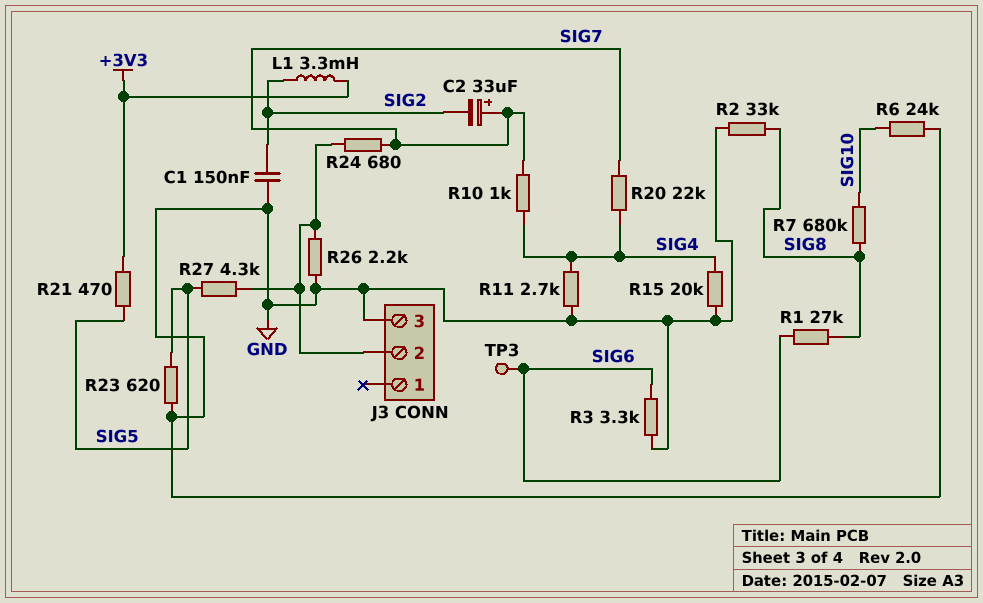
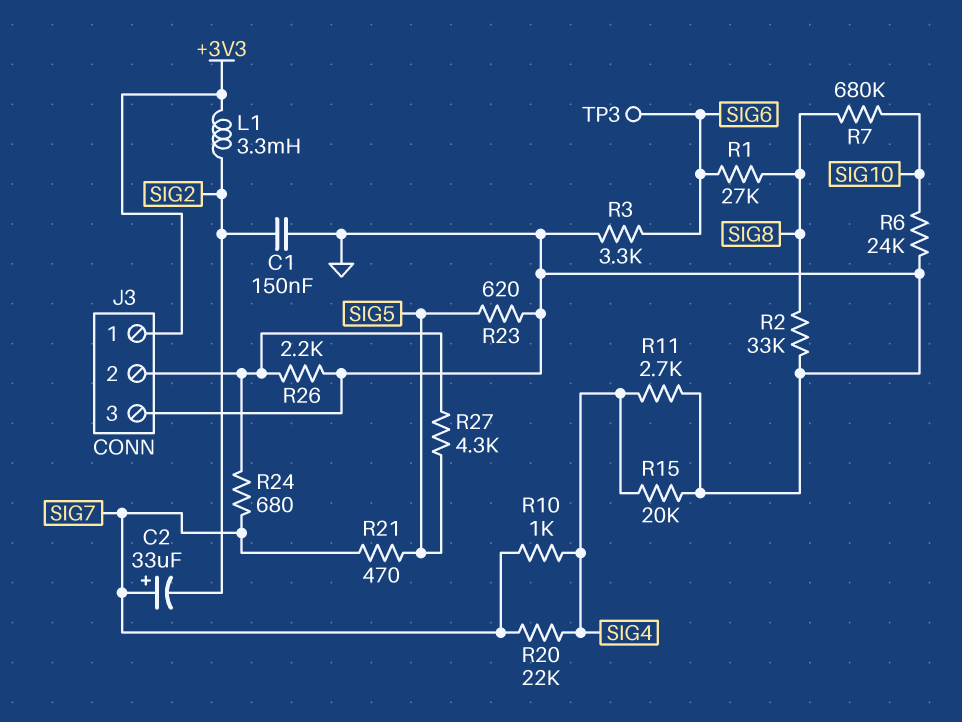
J3 pin 1: none -> +3V3
R21: 470 (+3V3, SIG5) -> 470 (SIG5, SIG7)

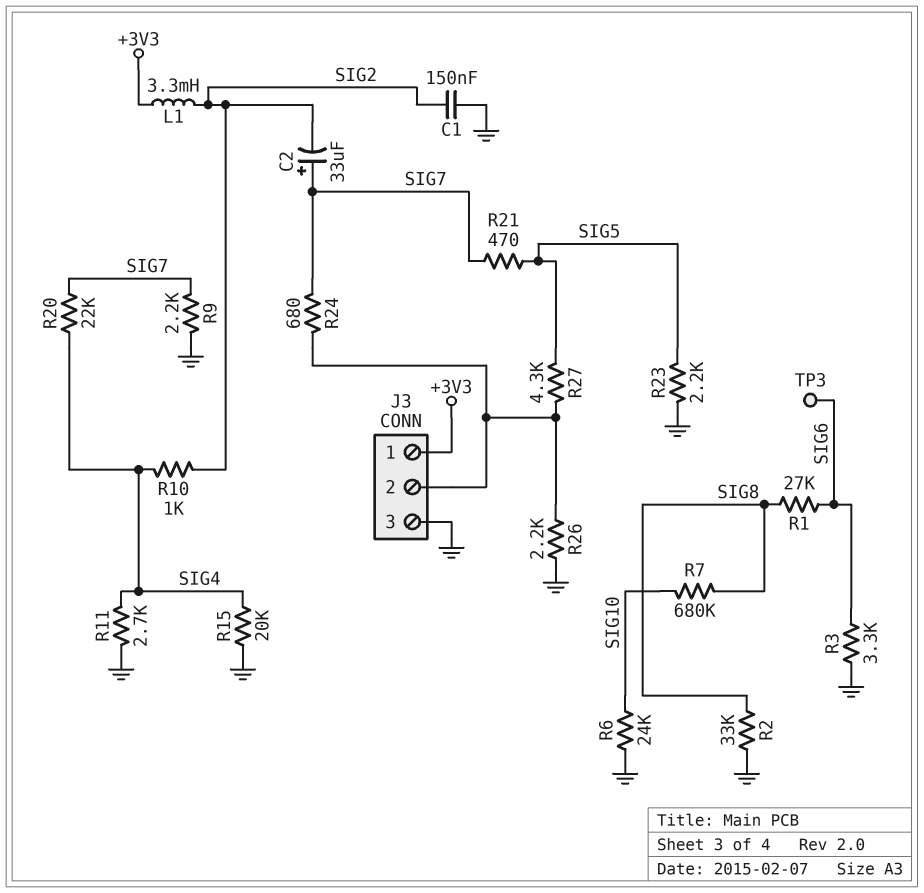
R9: none -> 2.2k (GND, SIG7)
R10: 1k (SIG4, SIG7) -> 1k (SIG2, SIG4)
R23: 620 (GND, SIG5) -> 2.2k (GND, SIG5)

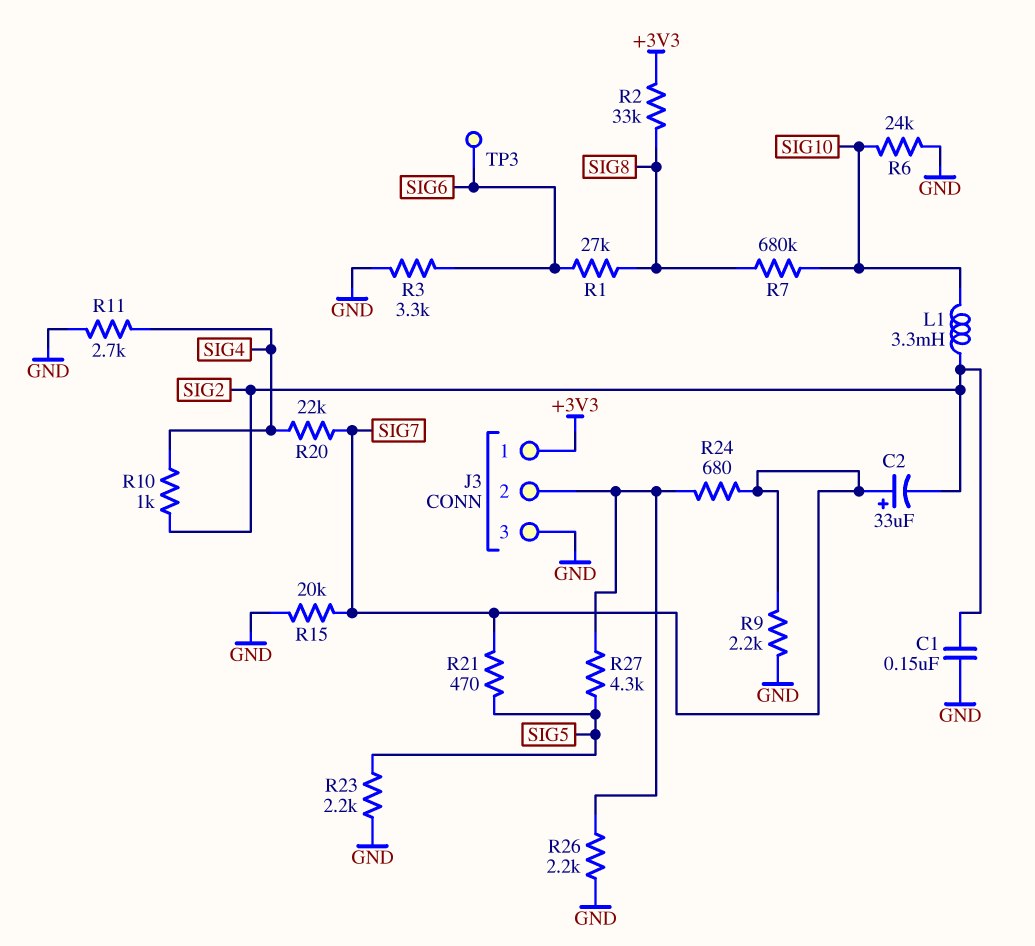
L1: 3.3mH (+3V3, SIG2) -> 3.3mH (SIG2, SIG10)
R2: 33k (GND, SIG8) -> 33k (+3V3, SIG8)
R15: 20k (GND, SIG4) -> 20k (GND, SIG7)

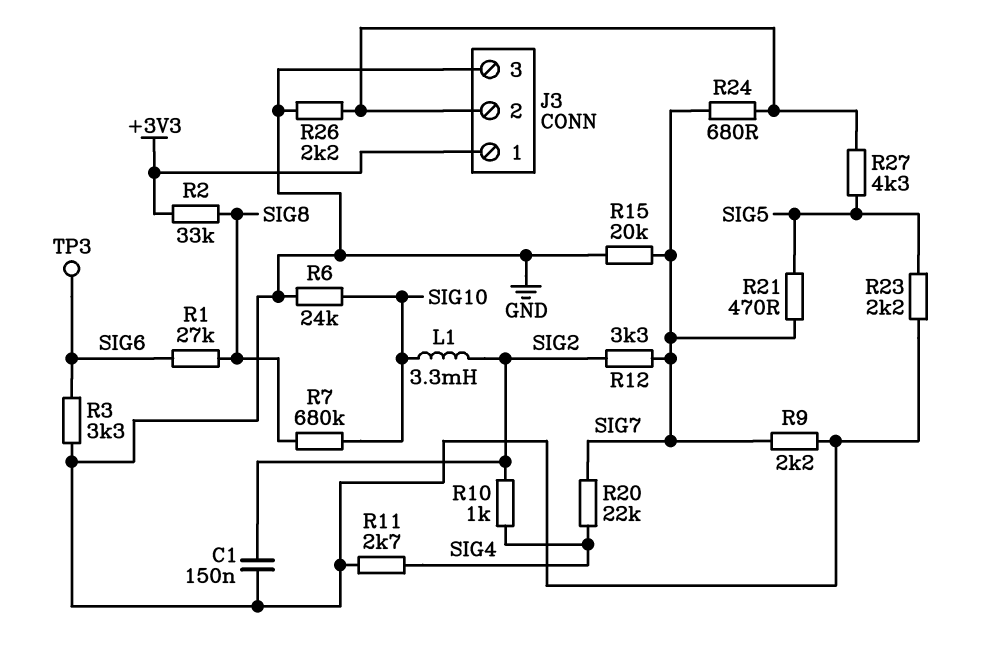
C2: 33uF (plus SIG7, minus SIG2) -> none
R12: none -> 3.3k (SIG2, SIG7)

